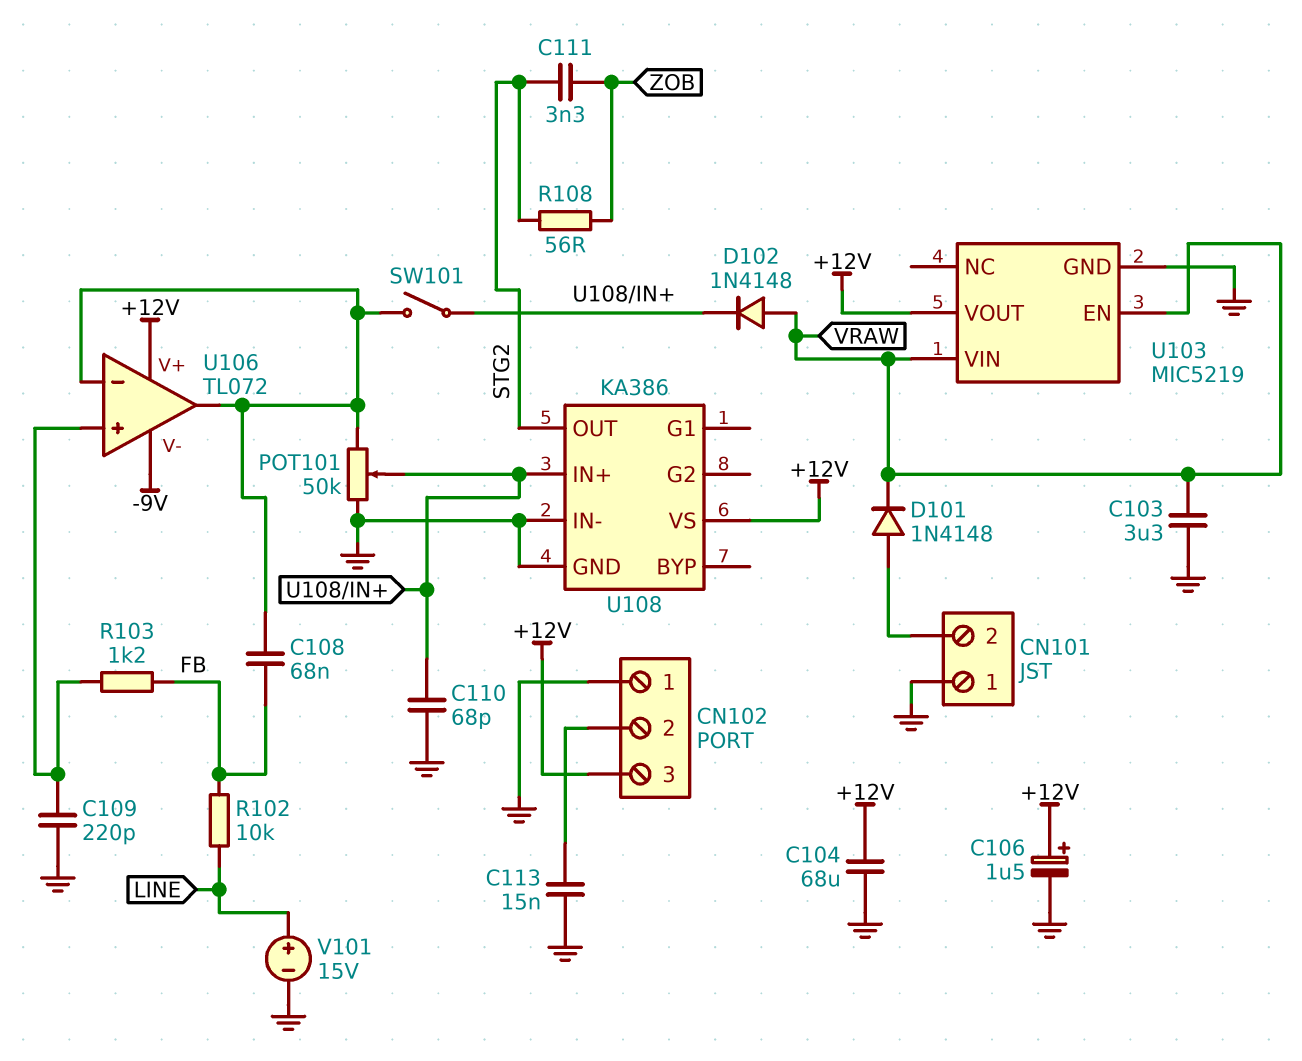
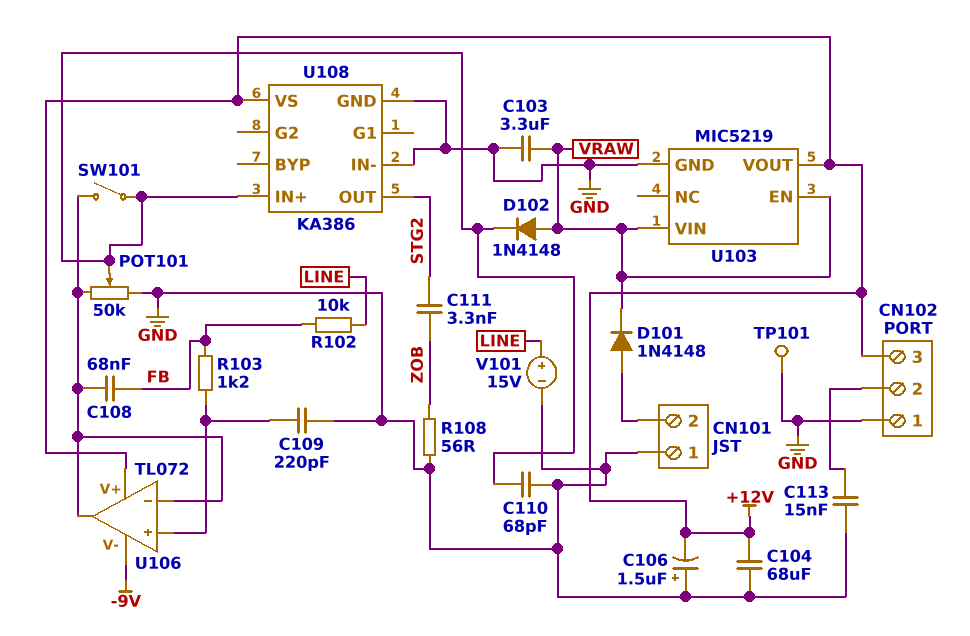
C106: 1.5uF (plus +12V, minus GND) -> 1.5uF (plus GND, minus +12V)
R108: 56 (STG2, ZOB) -> 56 (GND, ZOB)
TP101: none -> test point (GND)

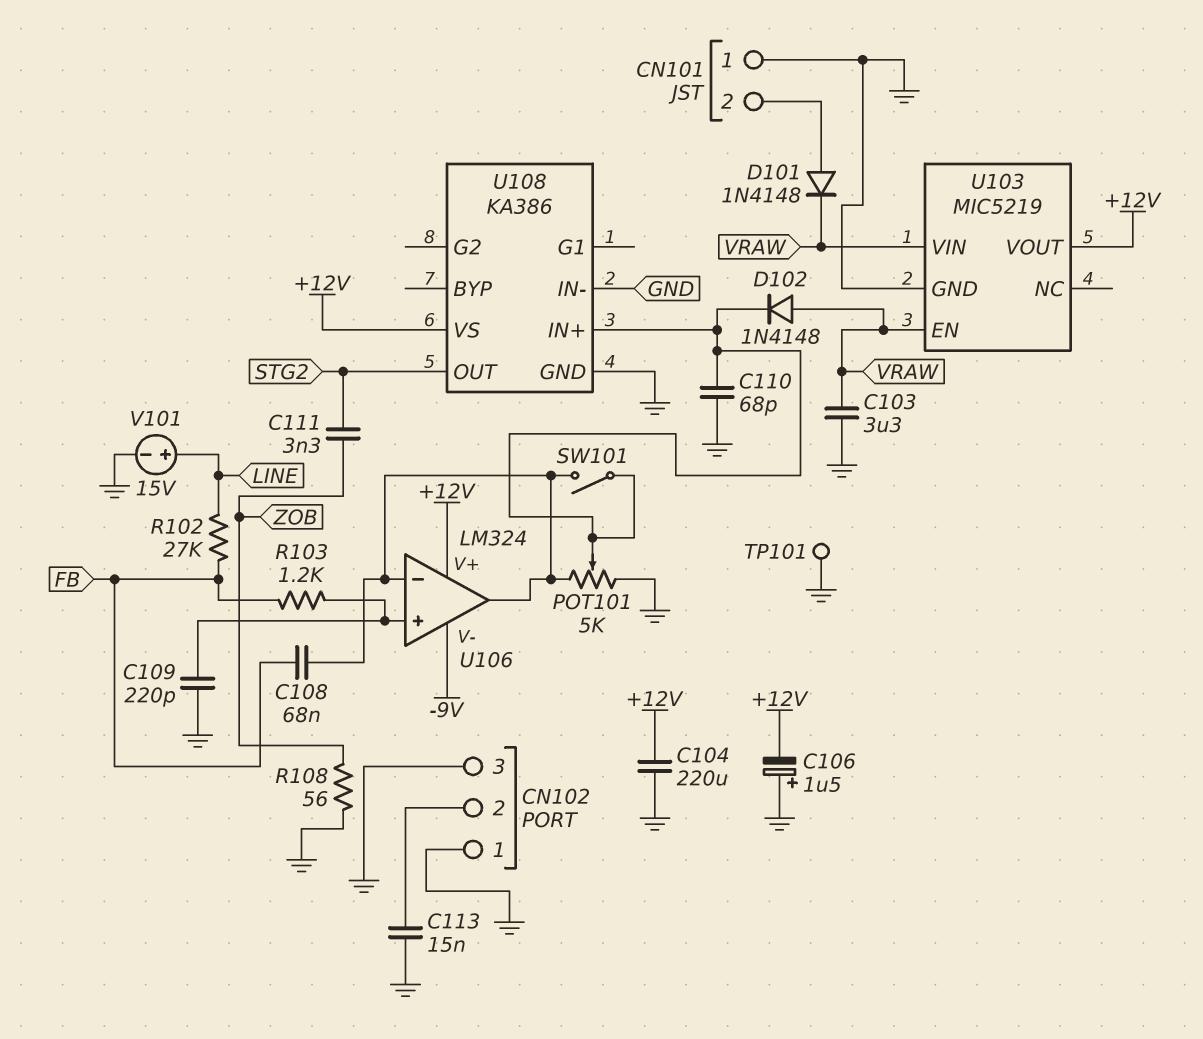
C104: 68uF (+12V, GND) -> 220uF (+12V, GND)
CN102 pin 3: +12V -> GND
POT101: 50k (GND, U106/in-, wiper U108/IN+) -> 5k (GND, U106/in-, wiper U108/IN+)
R102: 10k (FB, LINE) -> 27k (FB, LINE)
U106: TL072 -> LM324

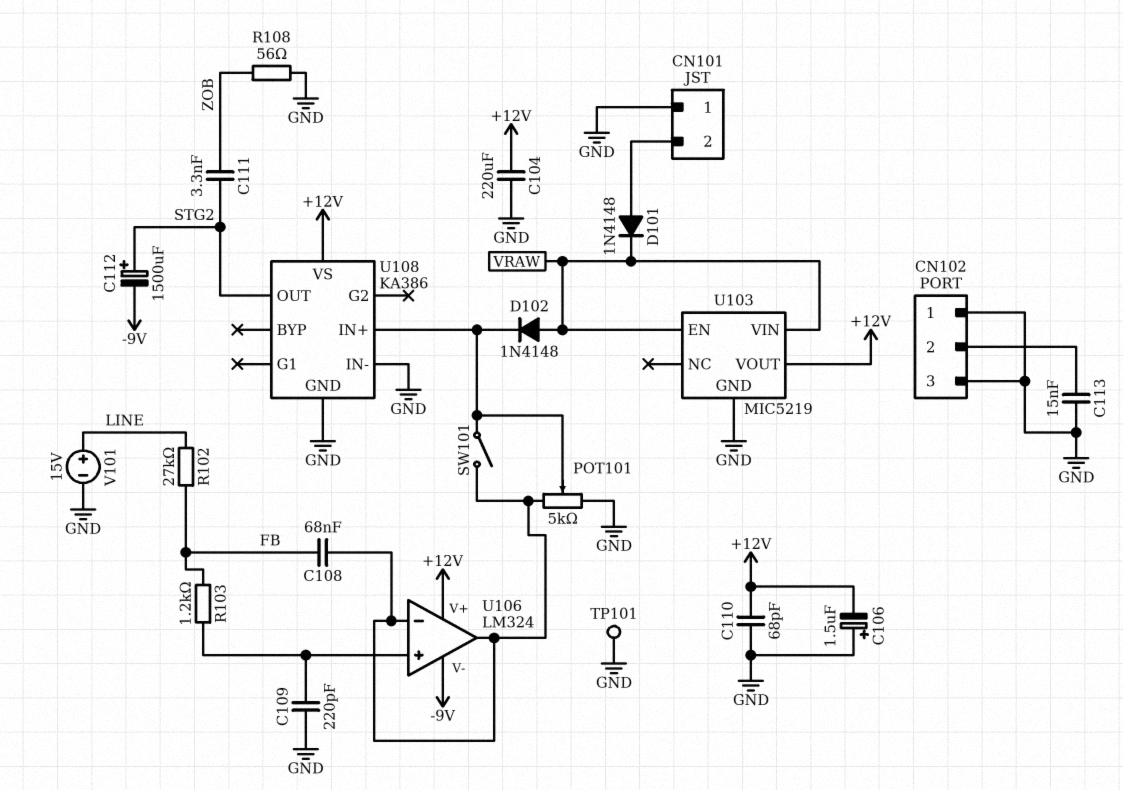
C103: 3.3uF (GND, VRAW) -> none
C110: 68pF (GND, U108/IN+) -> 68pF (+12V, GND)
C112: none -> 1500uF (plus STG2, minus -9V)

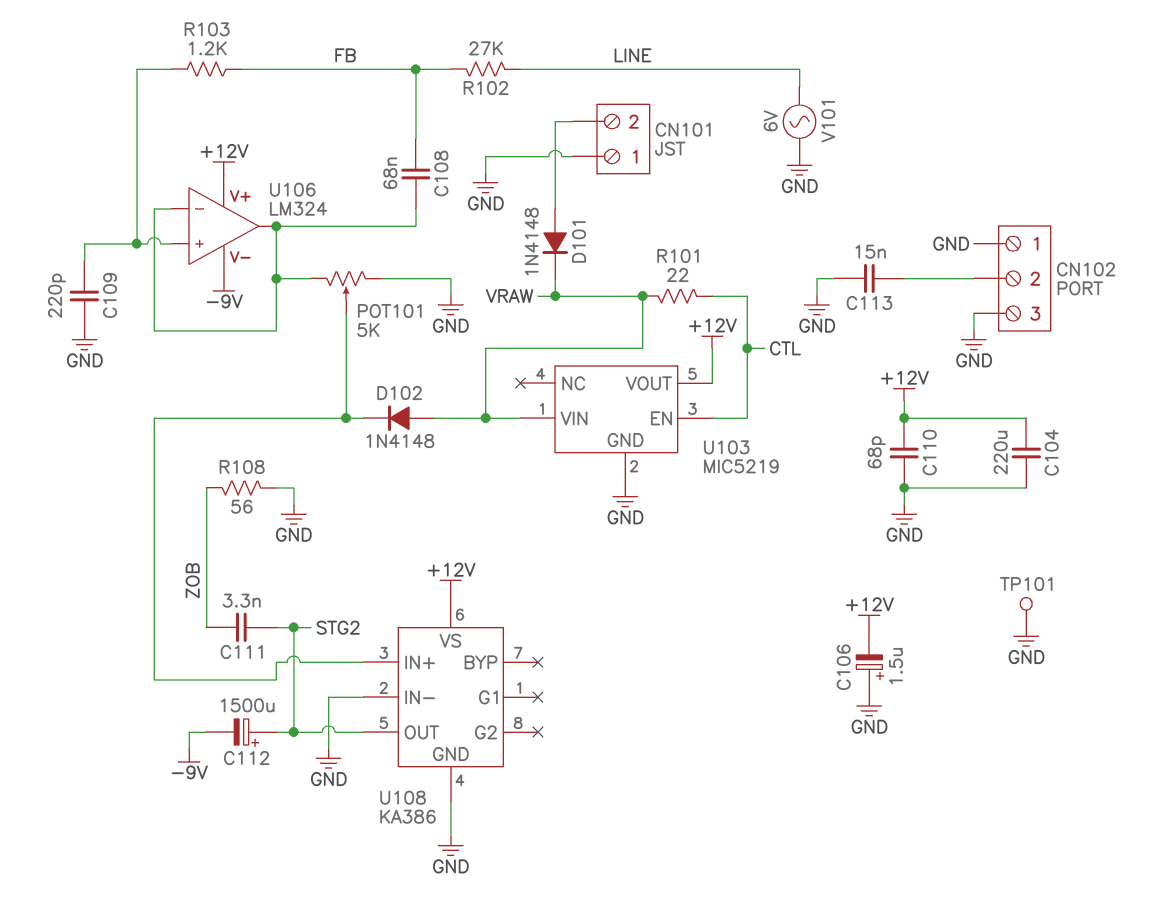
R101: none -> 22 (CTL, VRAW)
SW101: switch (U106/in-, U108/IN+) -> none
U103 pin EN: VRAW -> CTL
V101: 15V (plus LINE, minus GND) -> AC 6V (GND, LINE)

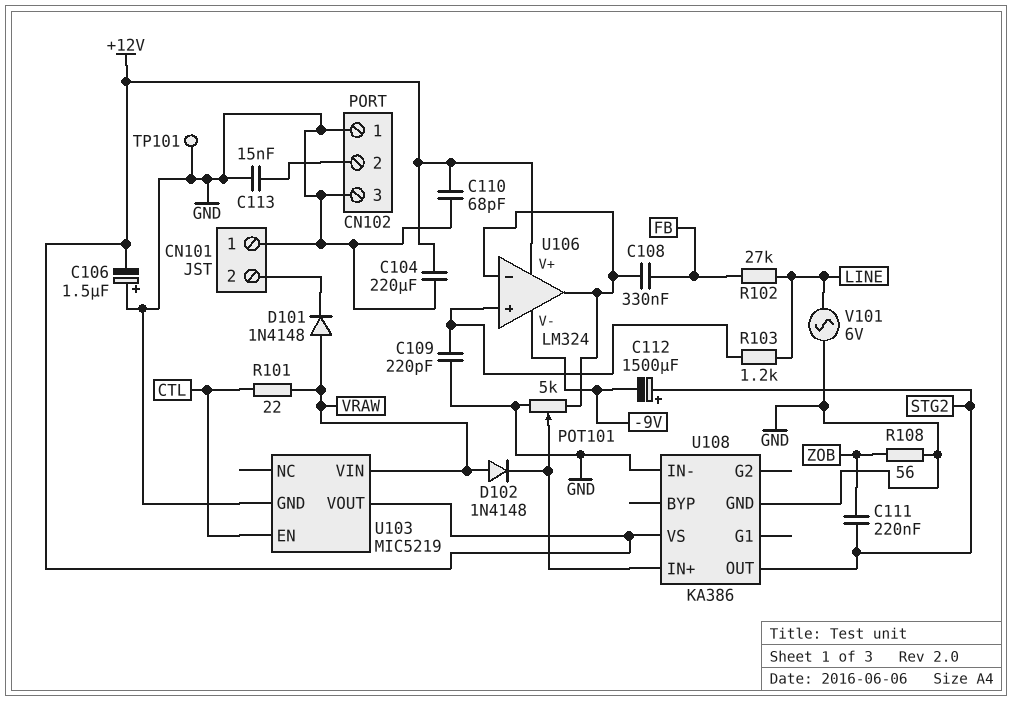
C108: 68nF (FB, U106/in-) -> 330nF (FB, U106/in-)
C111: 3.3nF (STG2, ZOB) -> 220nF (STG2, ZOB)
D101: diode 1N4148 (A CN101/2, K VRAW) -> diode 1N4148 (A VRAW, K CN101/2)
R103: 1.2k (FB, U106/in+) -> 1.2k (LINE, U106/in+)

